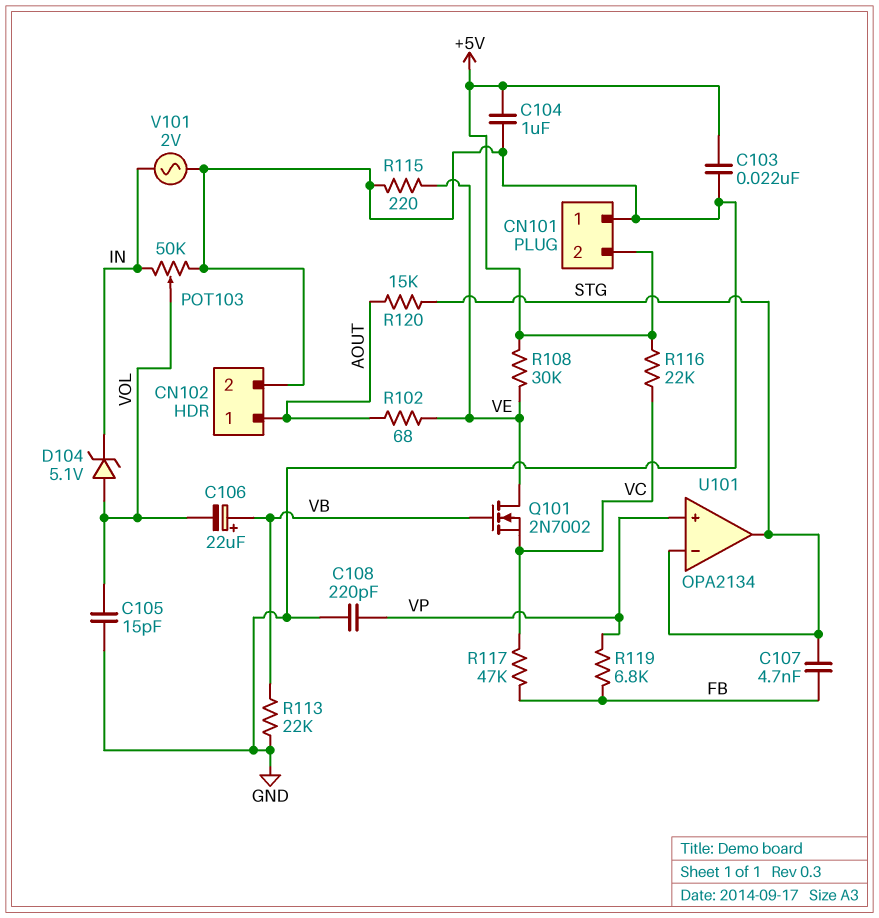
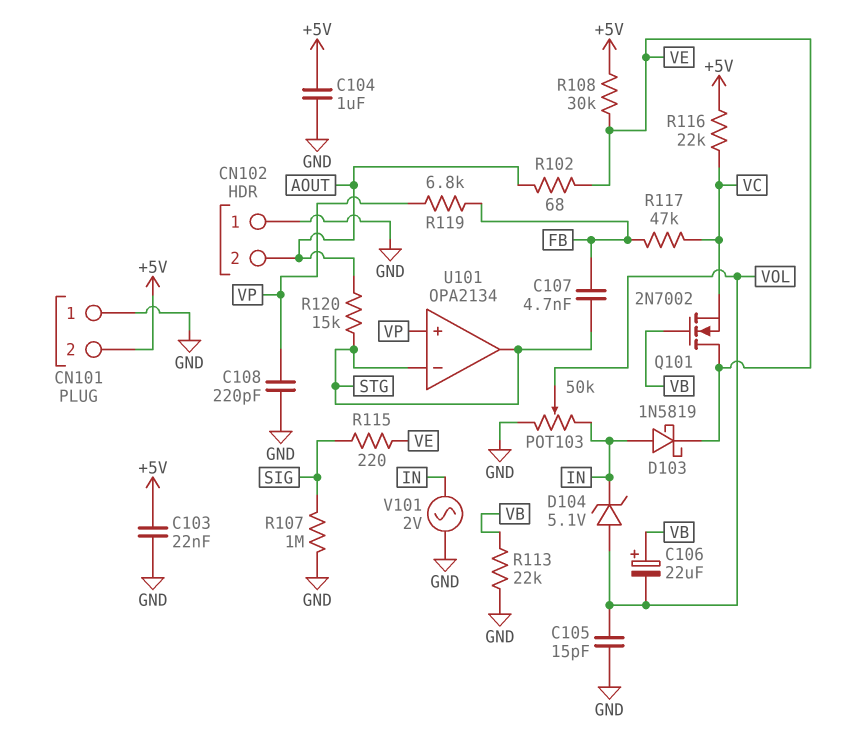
CN102 pin 1: AOUT -> GND
CN102 pin 2: GND -> AOUT
D103: none -> schottky 1N5819 (A IN, K VE)
R107: none -> 1M (GND, SIG)
R115: 220 (GND, VE) -> 220 (SIG, VE)

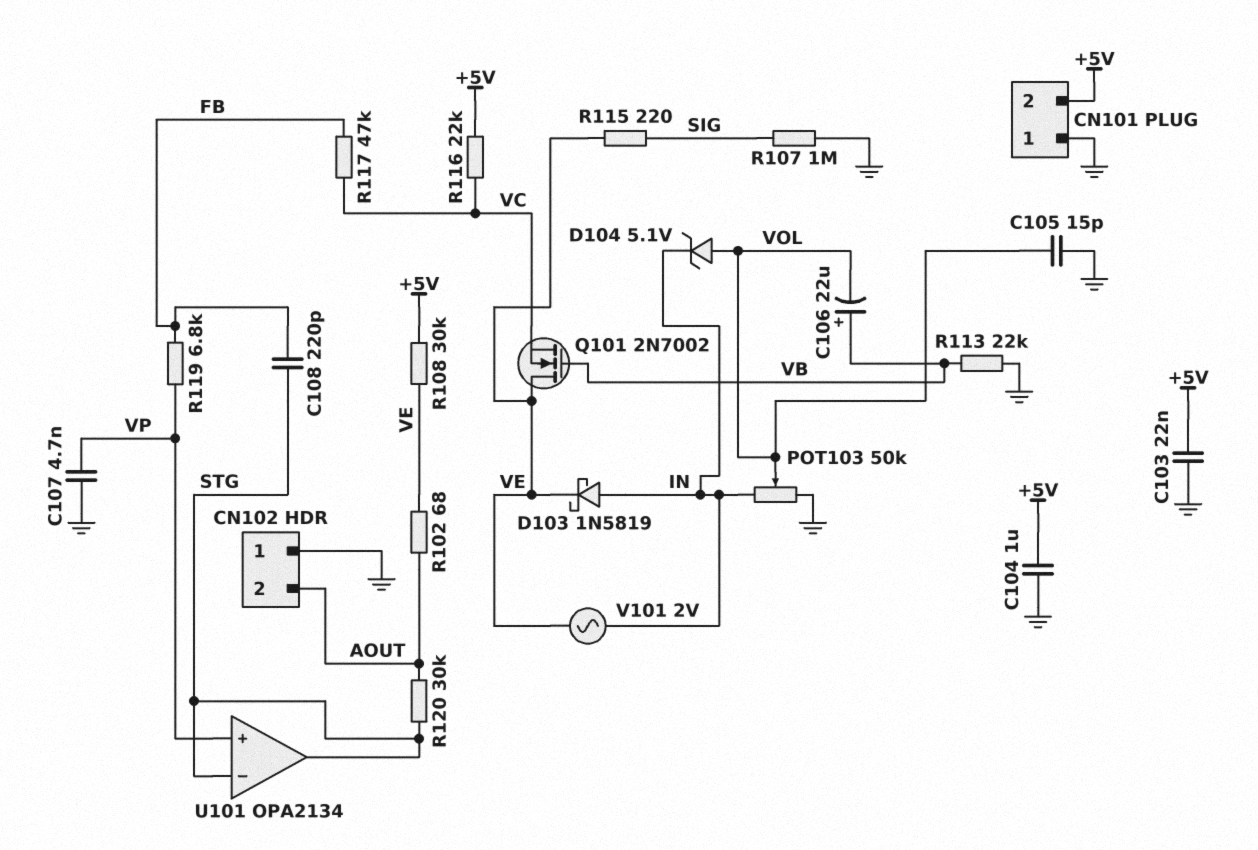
C107: 4.7nF (FB, STG) -> 4.7nF (GND, VP)
C108: 220pF (GND, VP) -> 220pF (FB, STG)
R120: 15k (AOUT, STG) -> 30k (AOUT, STG)
V101: AC 2V (GND, IN) -> AC 2V (IN, VE)

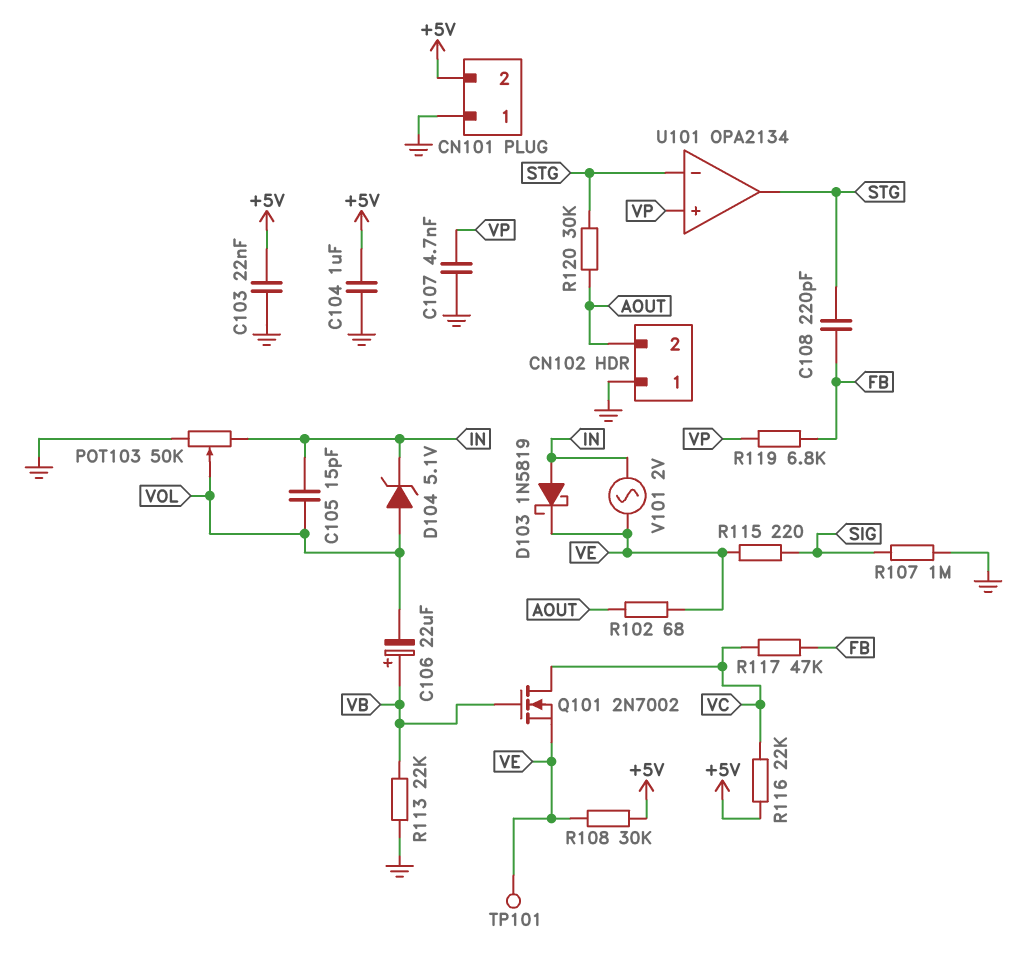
C105: 15pF (GND, VOL) -> 15pF (IN, VOL)
Q101: NMOS 2N7002 (G VB, D VE, S VC) -> NMOS 2N7002 (G VB, D VC, S VE)
TP101: none -> test point (VE)

